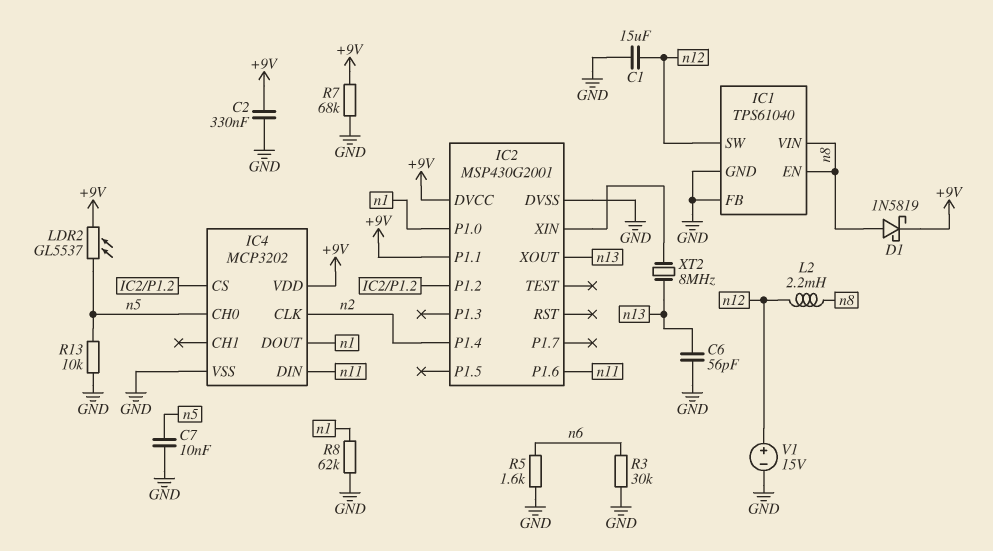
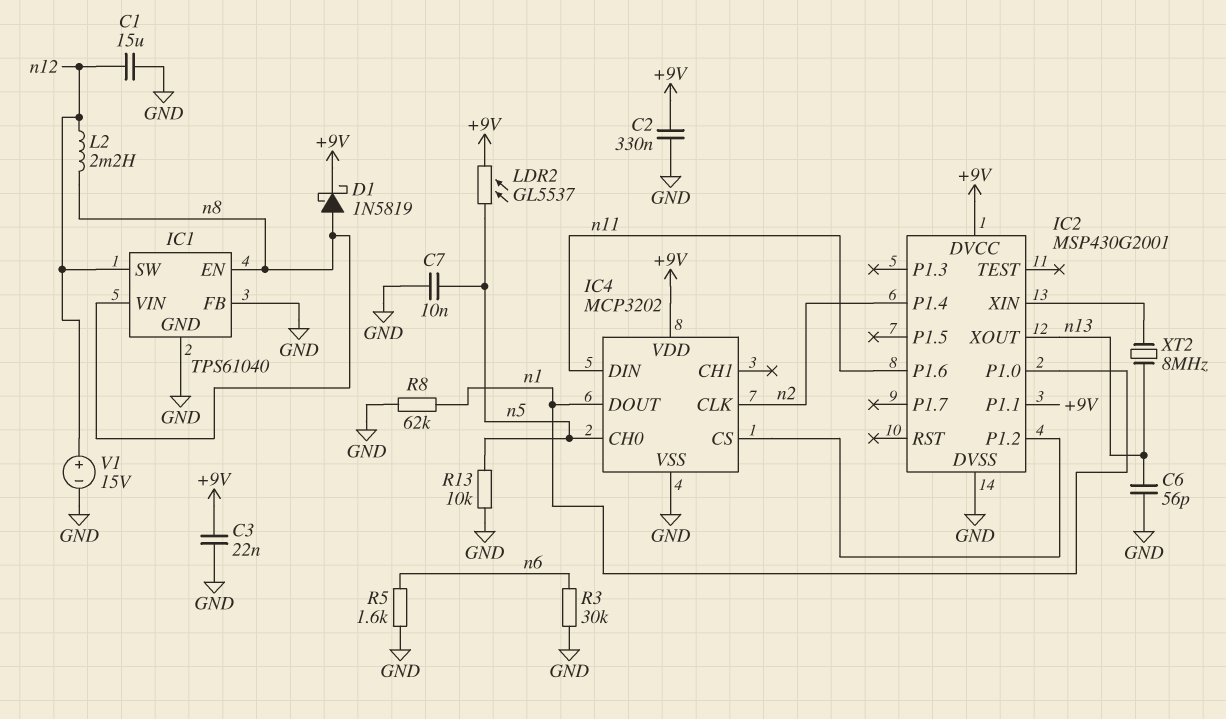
C3: none -> 22nF (+9V, GND)
R7: 68k (+9V, GND) -> none

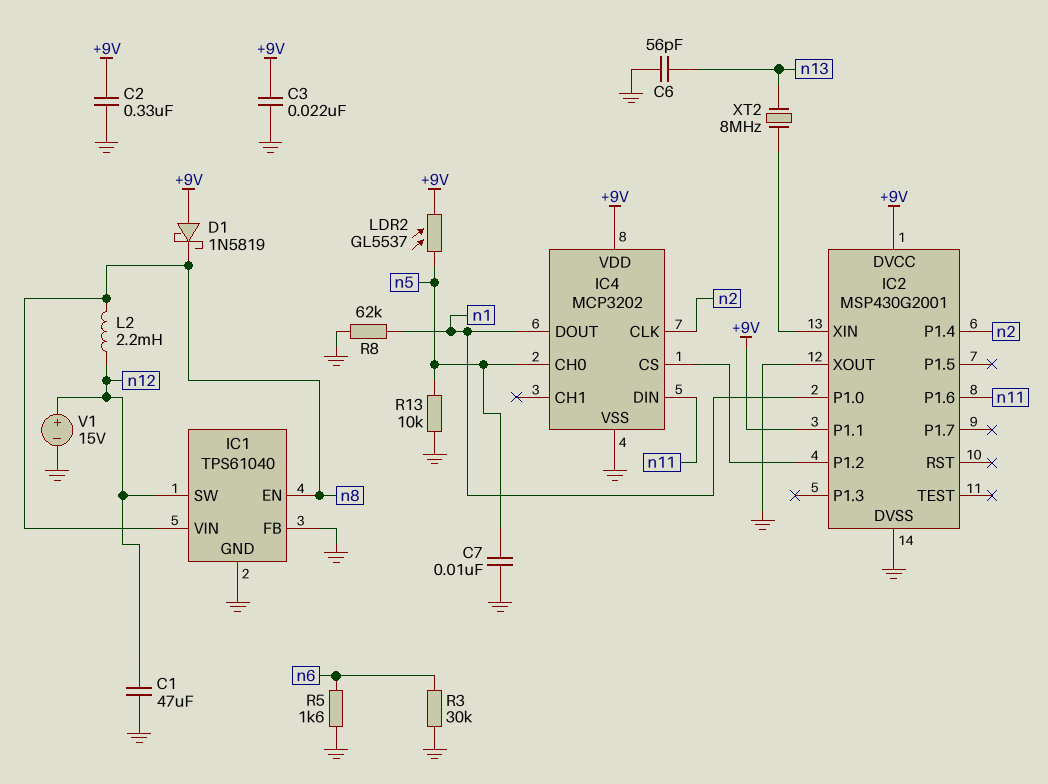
C1: 15uF (GND, n12) -> 47uF (GND, n12)
D1: schottky 1N5819 (A n8, K +9V) -> schottky 1N5819 (A +9V, K n8)
IC2 pin XOUT: n13 -> GND

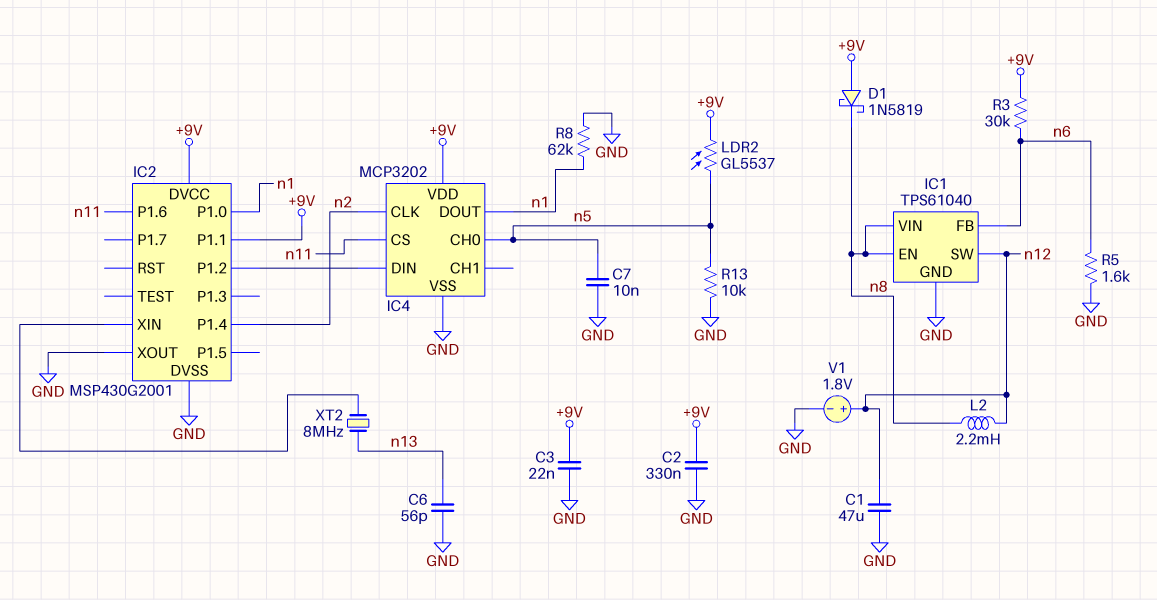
IC1 pin FB: GND -> n6
IC4 pin CS: IC2/P1.2 -> n11
IC4 pin DIN: n11 -> IC2/P1.2
R3: 30k (GND, n6) -> 30k (+9V, n6)
V1: 15V (plus n12, minus GND) -> 1.8V (plus n12, minus GND)

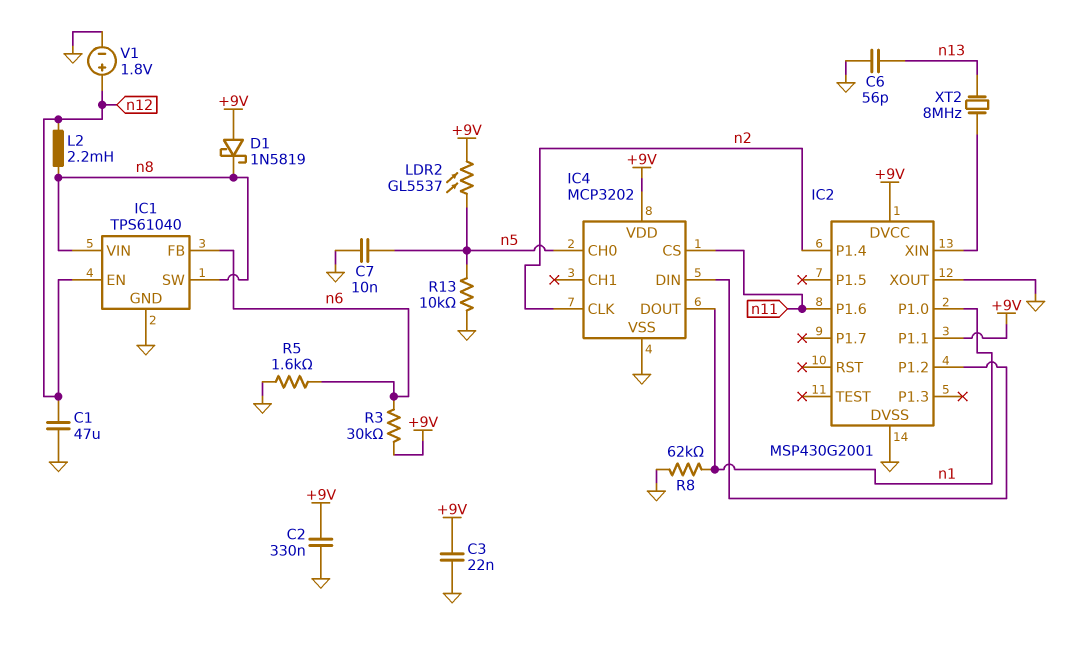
IC1 pin EN: n8 -> n12
IC1 pin SW: n12 -> n8

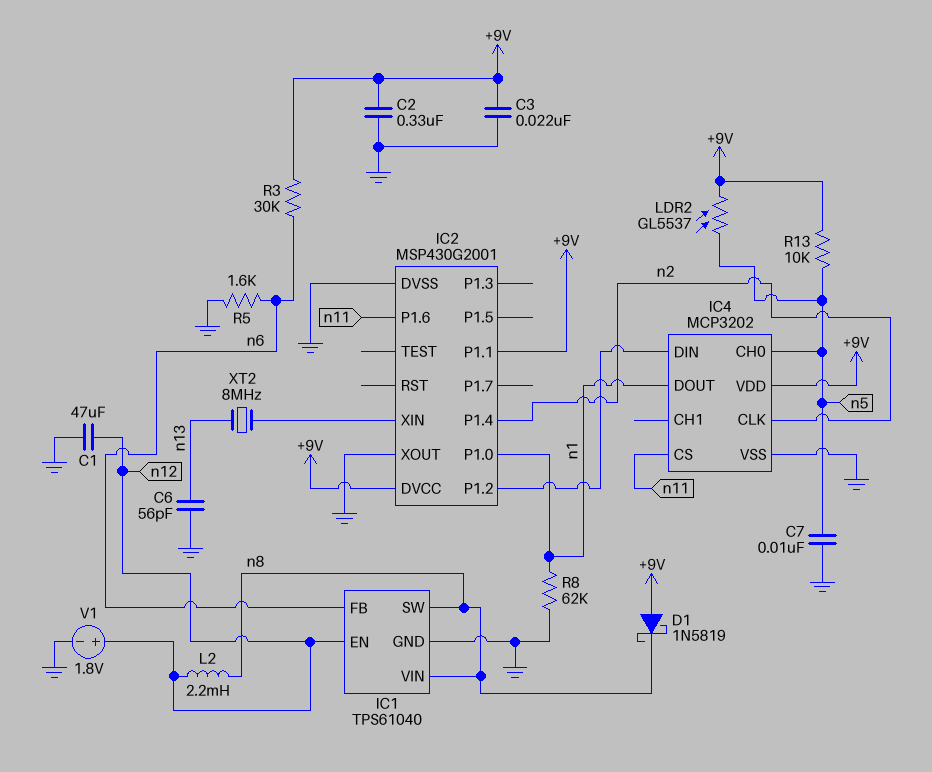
R13: 10k (GND, n5) -> 10k (+9V, n5)

